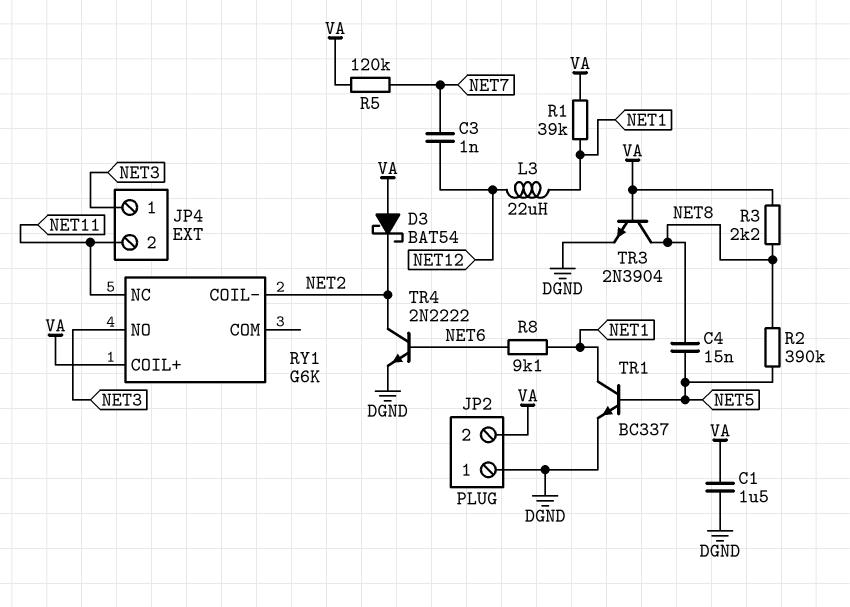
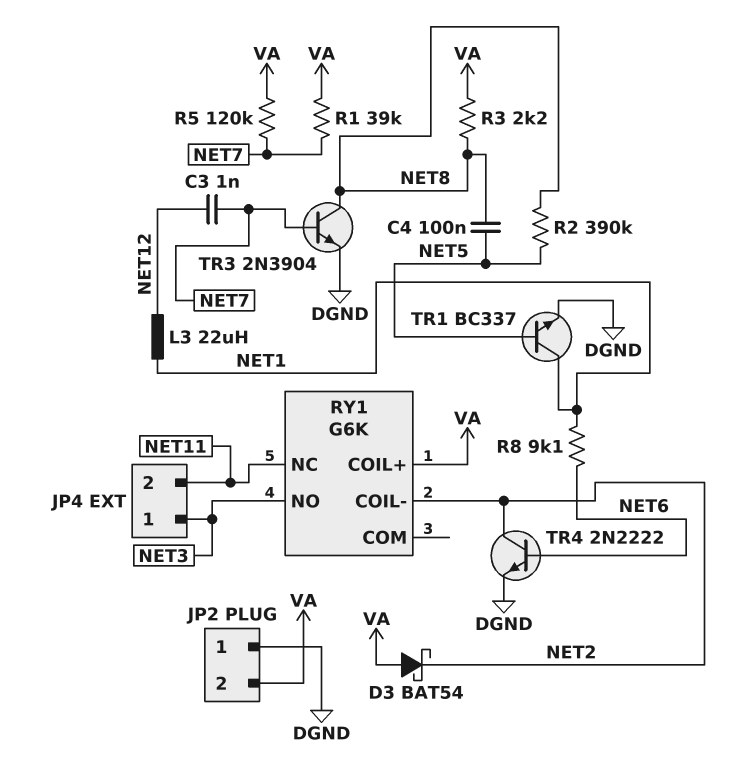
C1: 1.5uF (DGND, VA) -> none
C4: 15nF (NET5, NET8) -> 100nF (NET5, NET8)
R1: 39k (NET1, VA) -> 39k (NET7, VA)
TR3: NPN 2N3904 (B VA, C NET8, E DGND) -> NPN 2N3904 (B NET7, C NET8, E DGND)

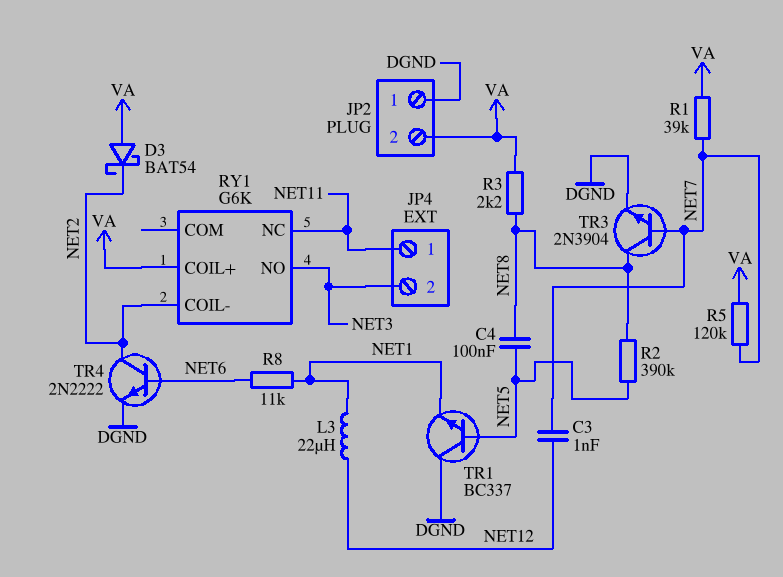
JP4 pin 1: NET3 -> NET11
JP4 pin 2: NET11 -> NET3
R8: 9.1k (NET1, NET6) -> 11k (NET1, NET6)
TR1: NPN BC337 (B NET5, C NET1, E DGND) -> NPN BC337 (B NET5, C DGND, E NET1)

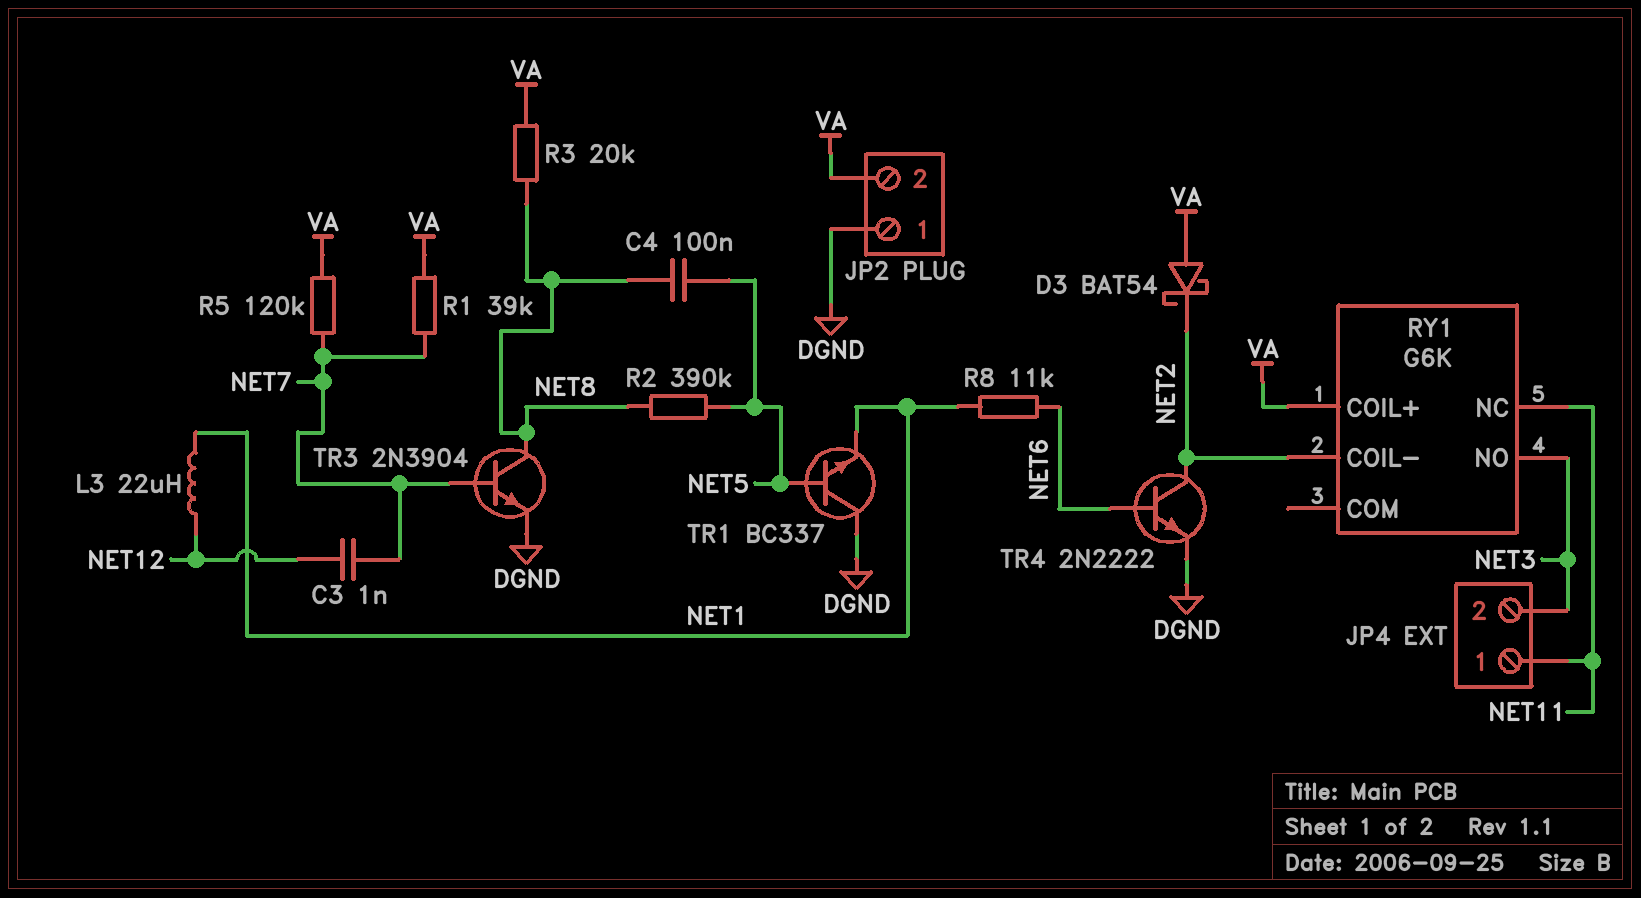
R3: 2.2k (NET8, VA) -> 20k (NET8, VA)

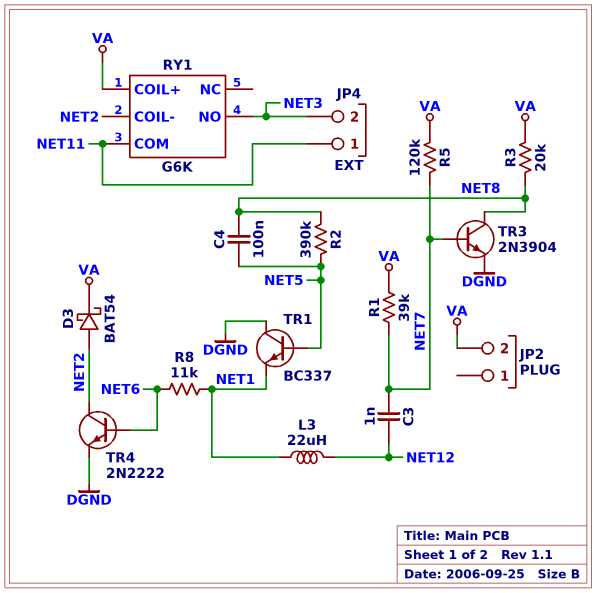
D3: schottky BAT54 (A VA, K NET2) -> schottky BAT54 (A NET2, K VA)
JP2 pin 1: DGND -> none
RY1 pin COM: none -> NET11
RY1 pin NC: NET11 -> none

